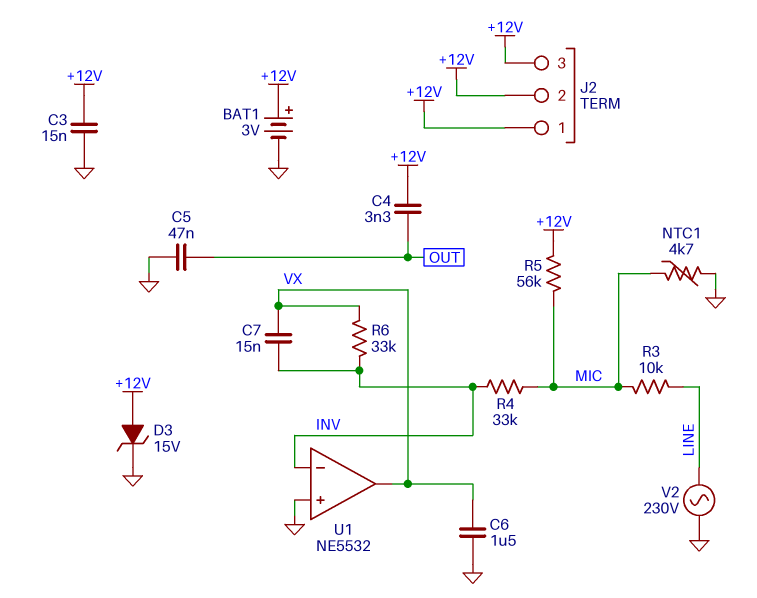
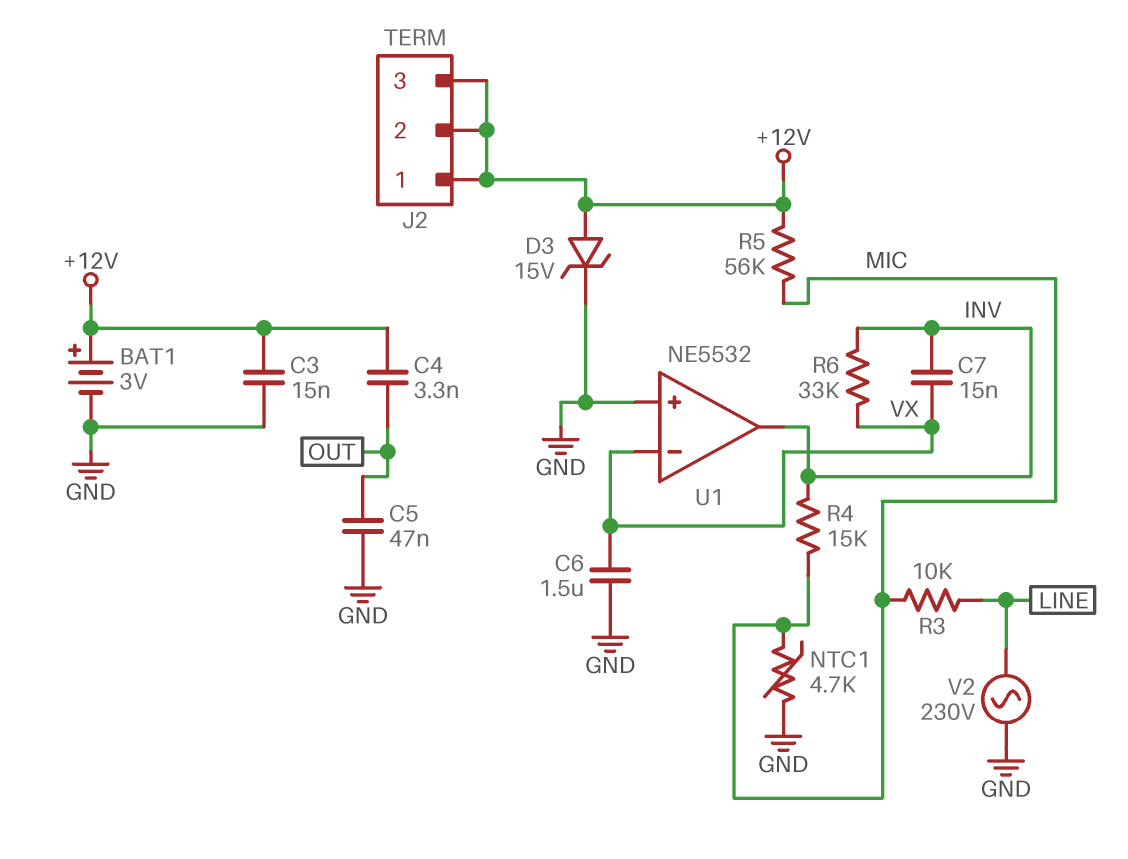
R4: 33k (INV, MIC) -> 15k (INV, MIC)
U1 pin in-: INV -> VX
U1 pin out: VX -> INV

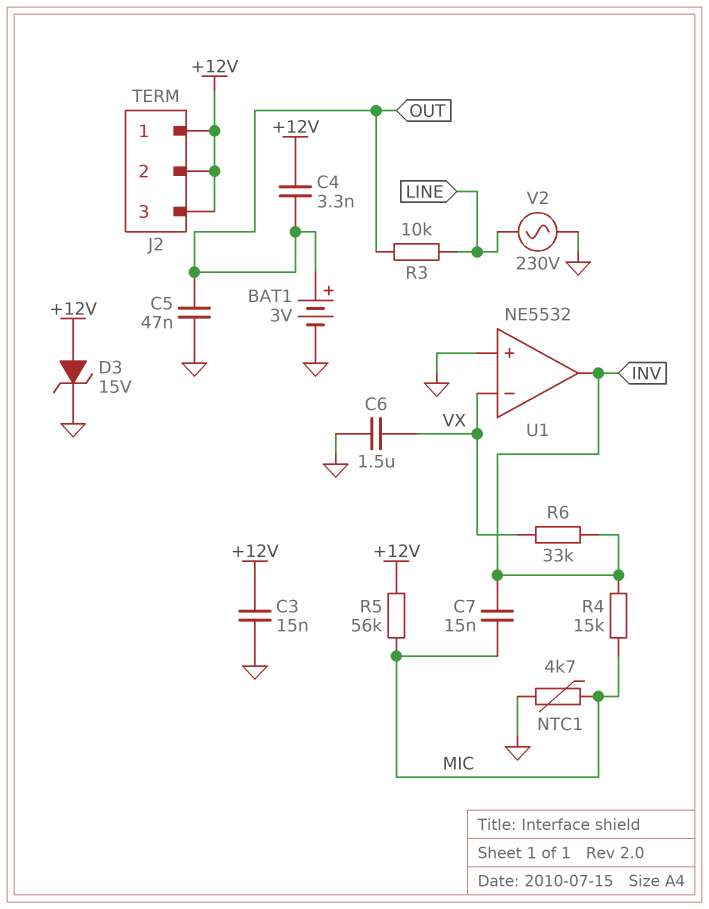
BAT1: 3V (plus +12V, minus GND) -> 3V (plus OUT, minus GND)
C7: 15nF (INV, VX) -> 15nF (INV, MIC)
R3: 10k (LINE, MIC) -> 10k (LINE, OUT)

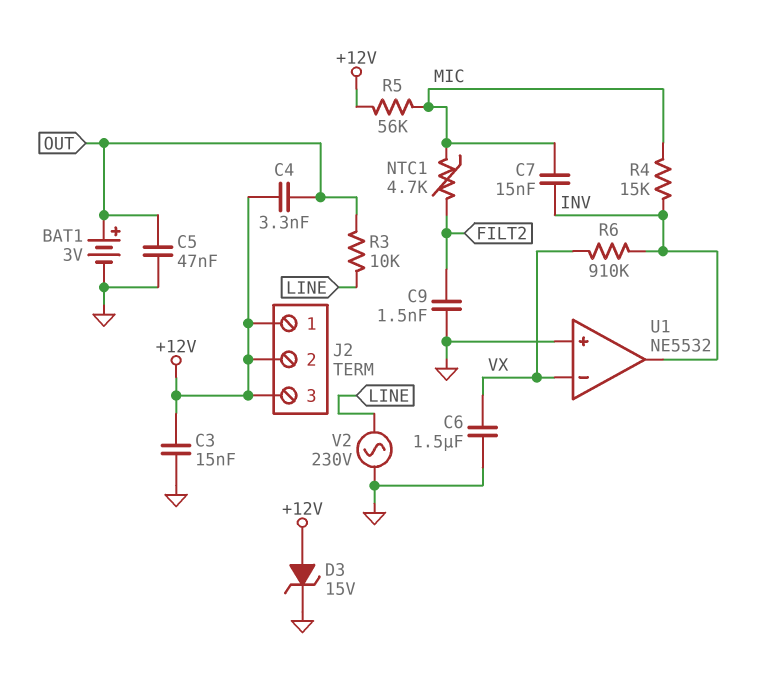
C9: none -> 1.5nF (FILT2, GND)
NTC1: 4.7k (GND, MIC) -> 4.7k (FILT2, MIC)
R6: 33k (INV, VX) -> 910k (INV, VX)

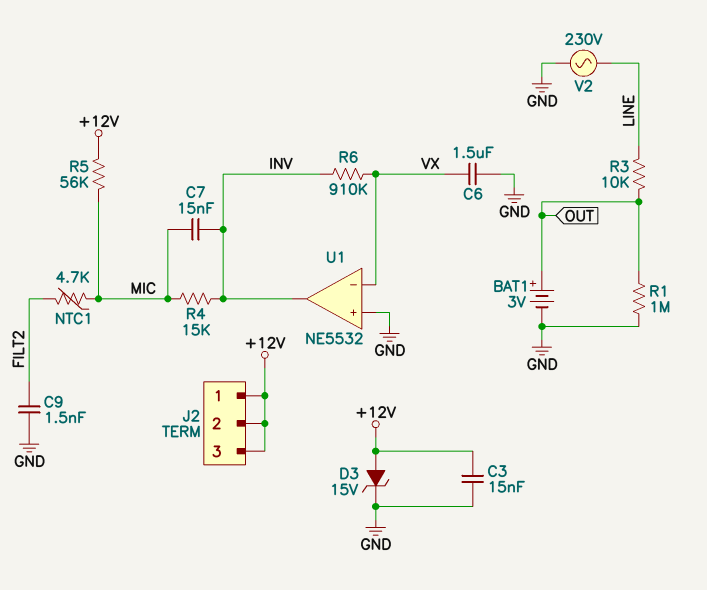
C4: 3.3nF (+12V, OUT) -> none
C5: 47nF (GND, OUT) -> none
R1: none -> 1M (GND, OUT)

